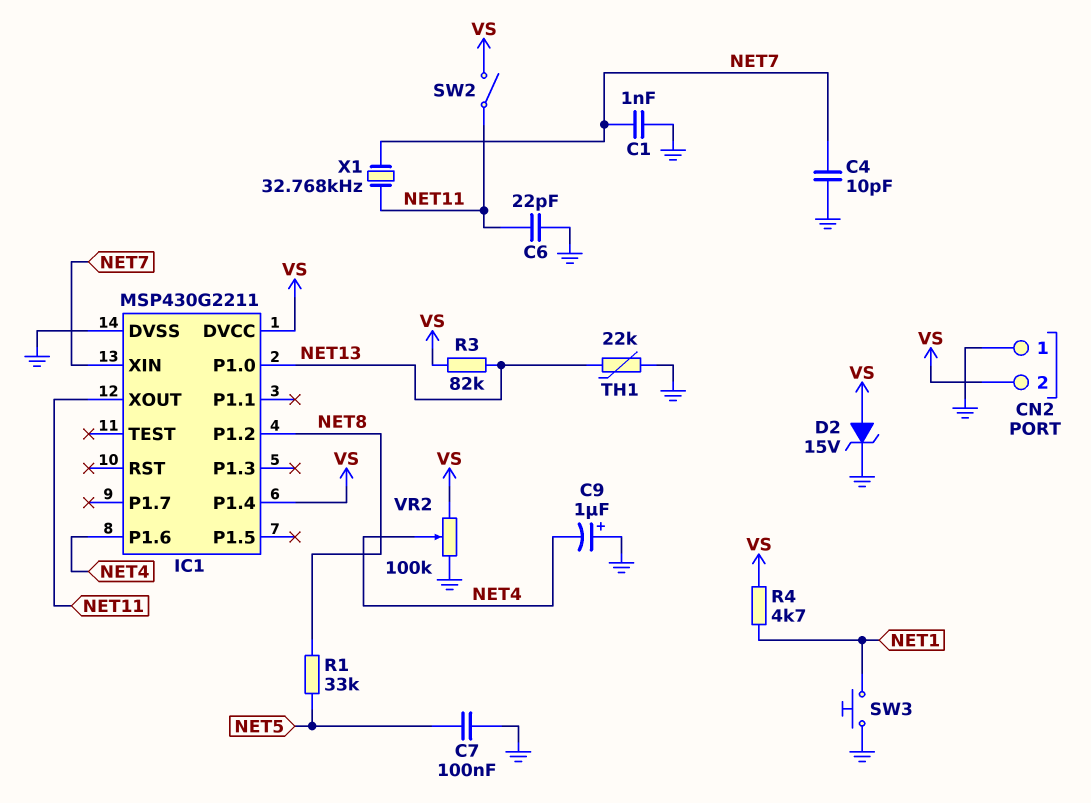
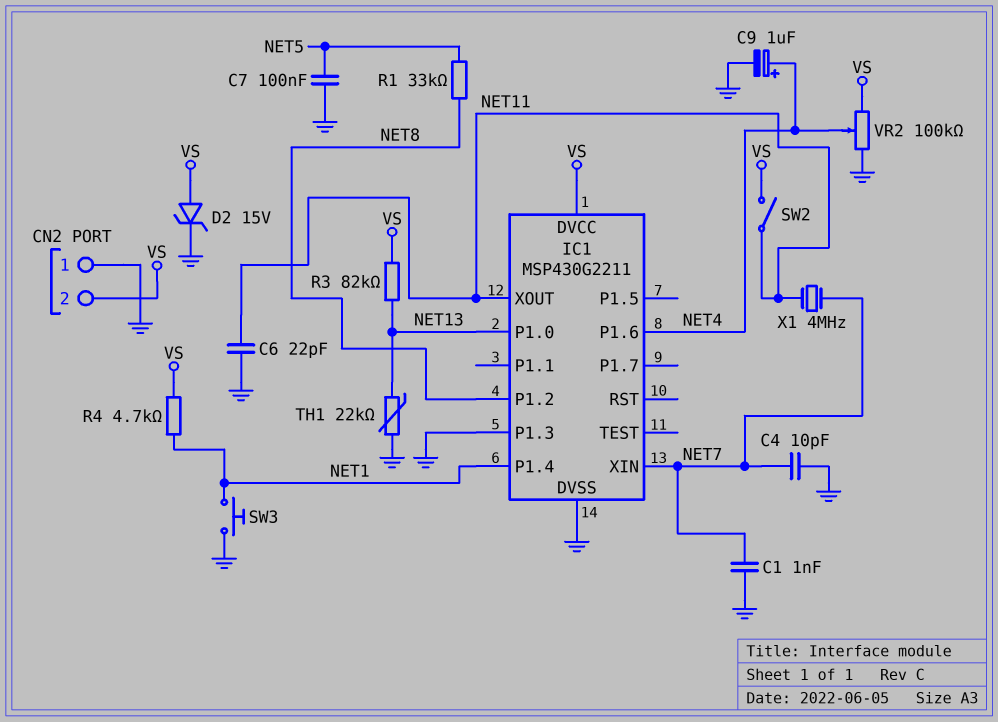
C9: 1uF (plus GND, minus NET4) -> 1uF (plus NET4, minus GND)
IC1 pin P1.3: none -> GND
IC1 pin P1.4: VS -> NET1
X1: 32.768kHz (NET7, NET11) -> 4MHz (NET7, NET11)

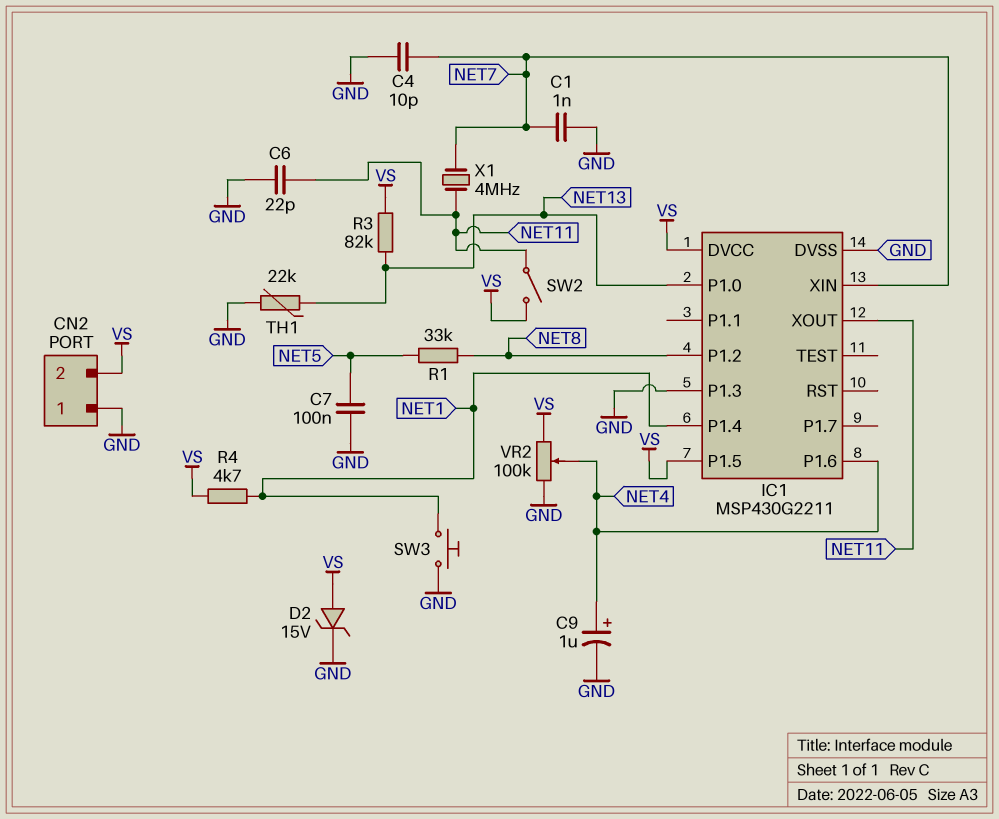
IC1 pin P1.5: none -> VS

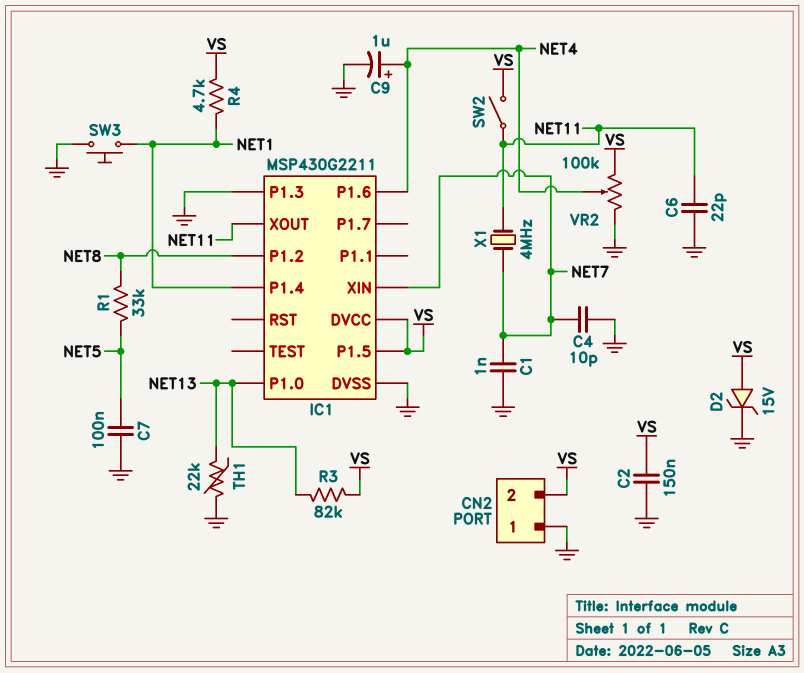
C2: none -> 150nF (GND, VS)

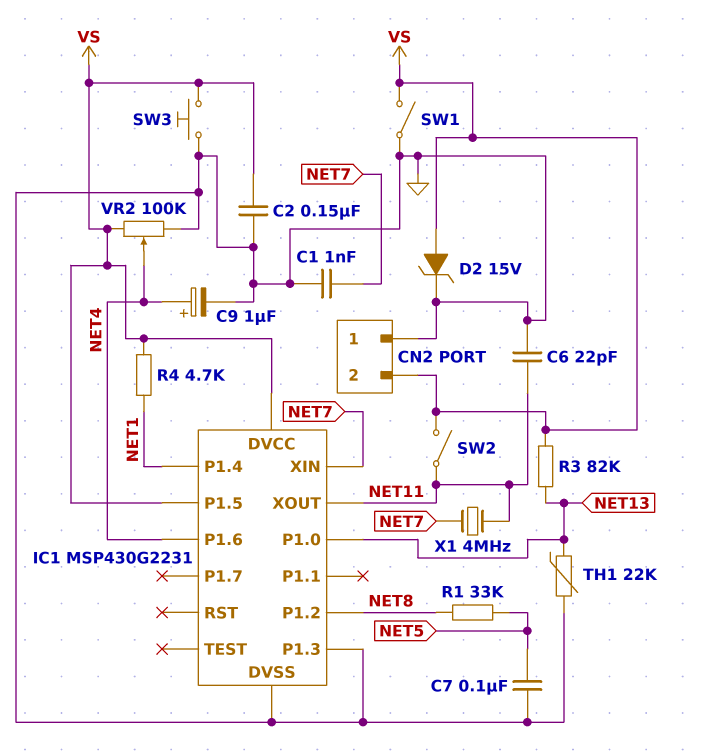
C4: 10pF (GND, NET7) -> none
IC1: MSP430G2211 -> MSP430G2231
SW1: none -> switch (GND, VS)
SW3: button (GND, NET1) -> button (GND, VS)

